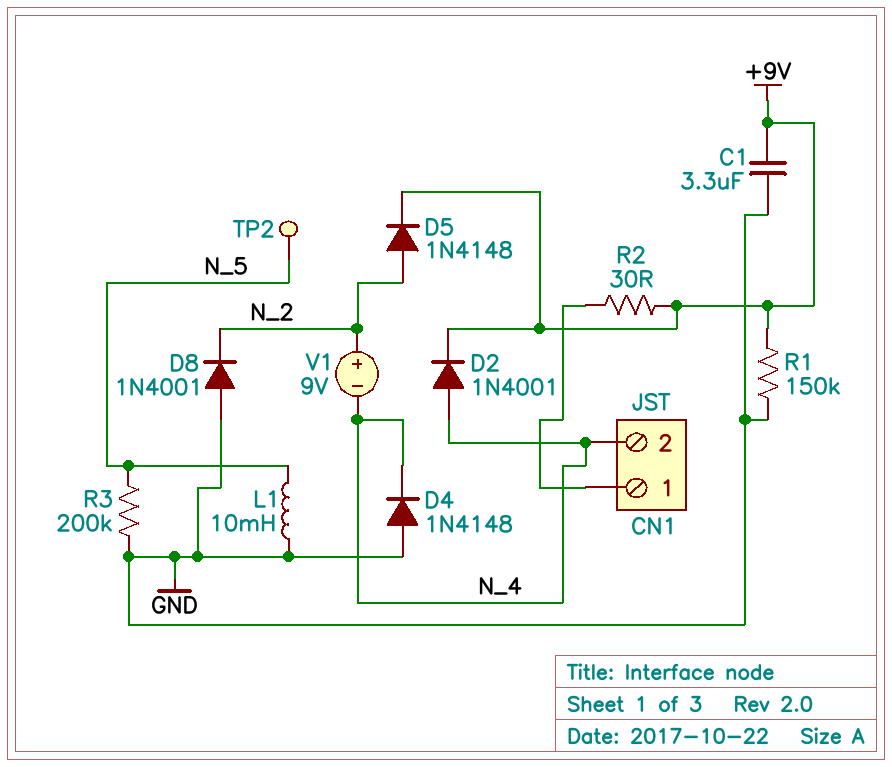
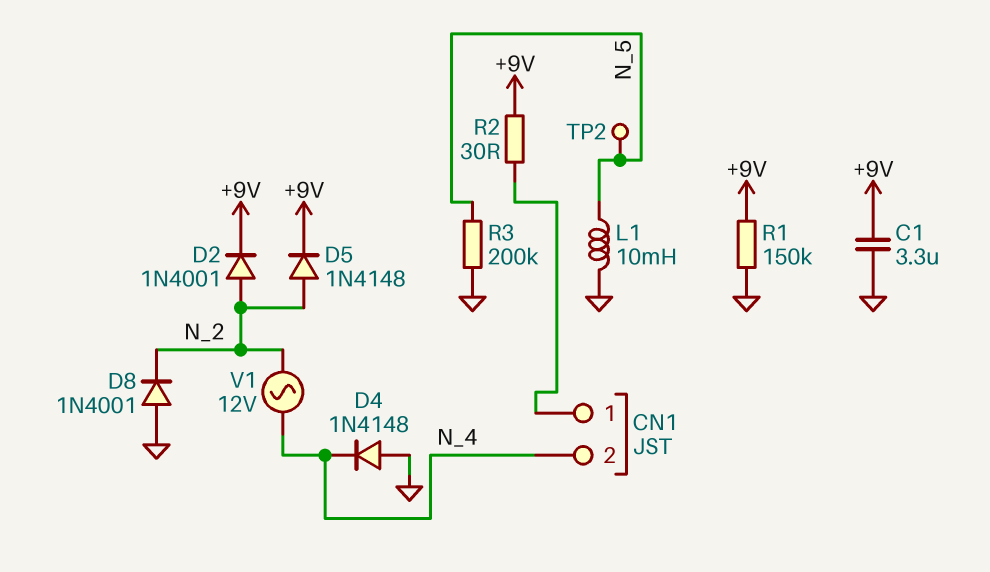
D2: diode 1N4001 (A N_4, K +9V) -> diode 1N4001 (A N_2, K +9V)
V1: 9V (plus N_2, minus N_4) -> AC 12V (N_2, N_4)

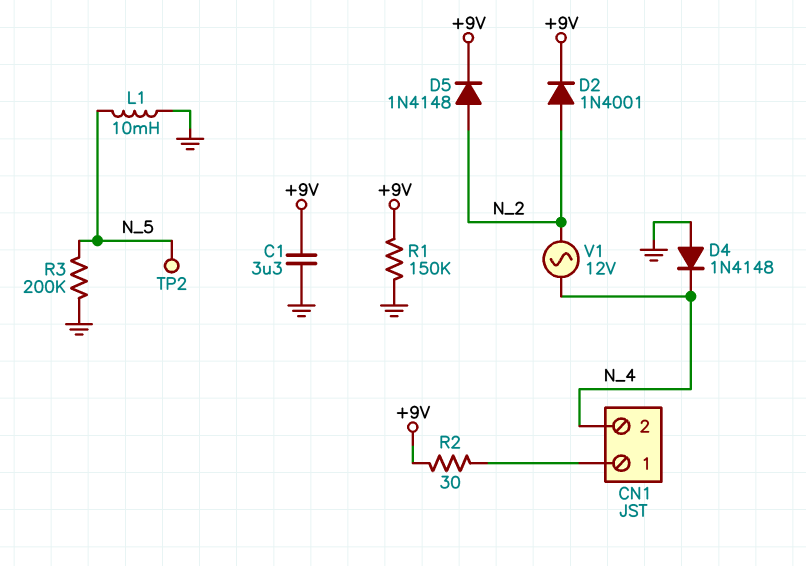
D8: diode 1N4001 (A GND, K N_2) -> none

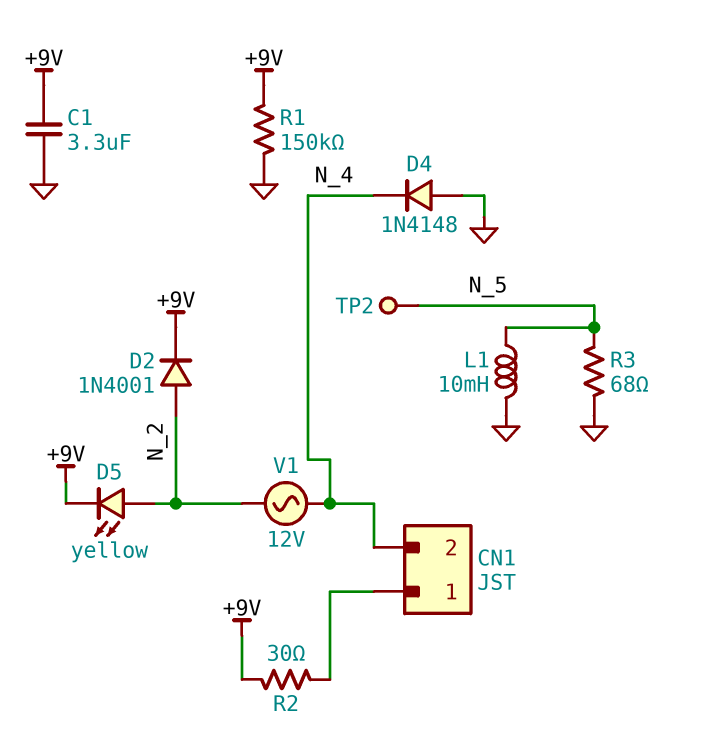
D5: diode 1N4148 (A N_2, K +9V) -> LED yellow (A N_2, K +9V)
R3: 200k (GND, N_5) -> 68 (GND, N_5)

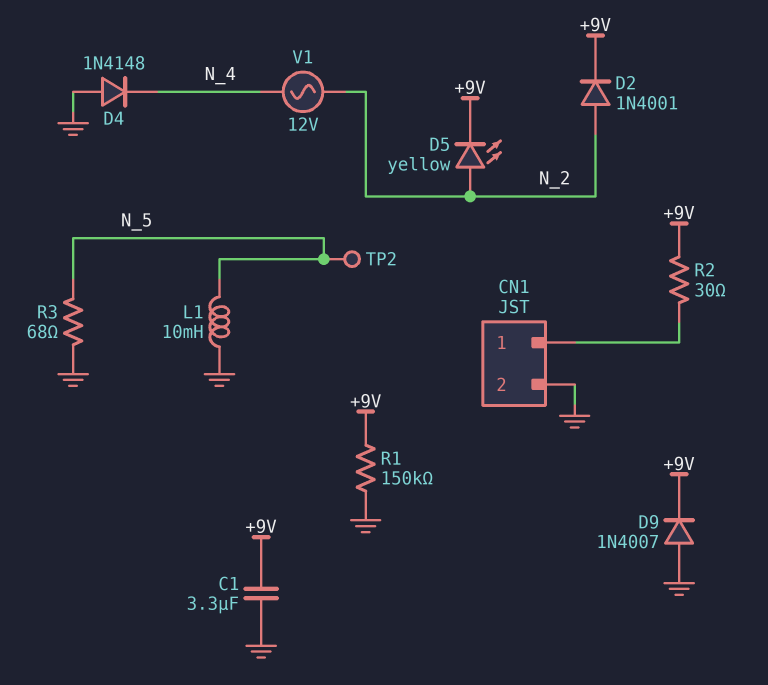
CN1 pin 2: N_4 -> GND
D9: none -> diode 1N4007 (A GND, K +9V)

